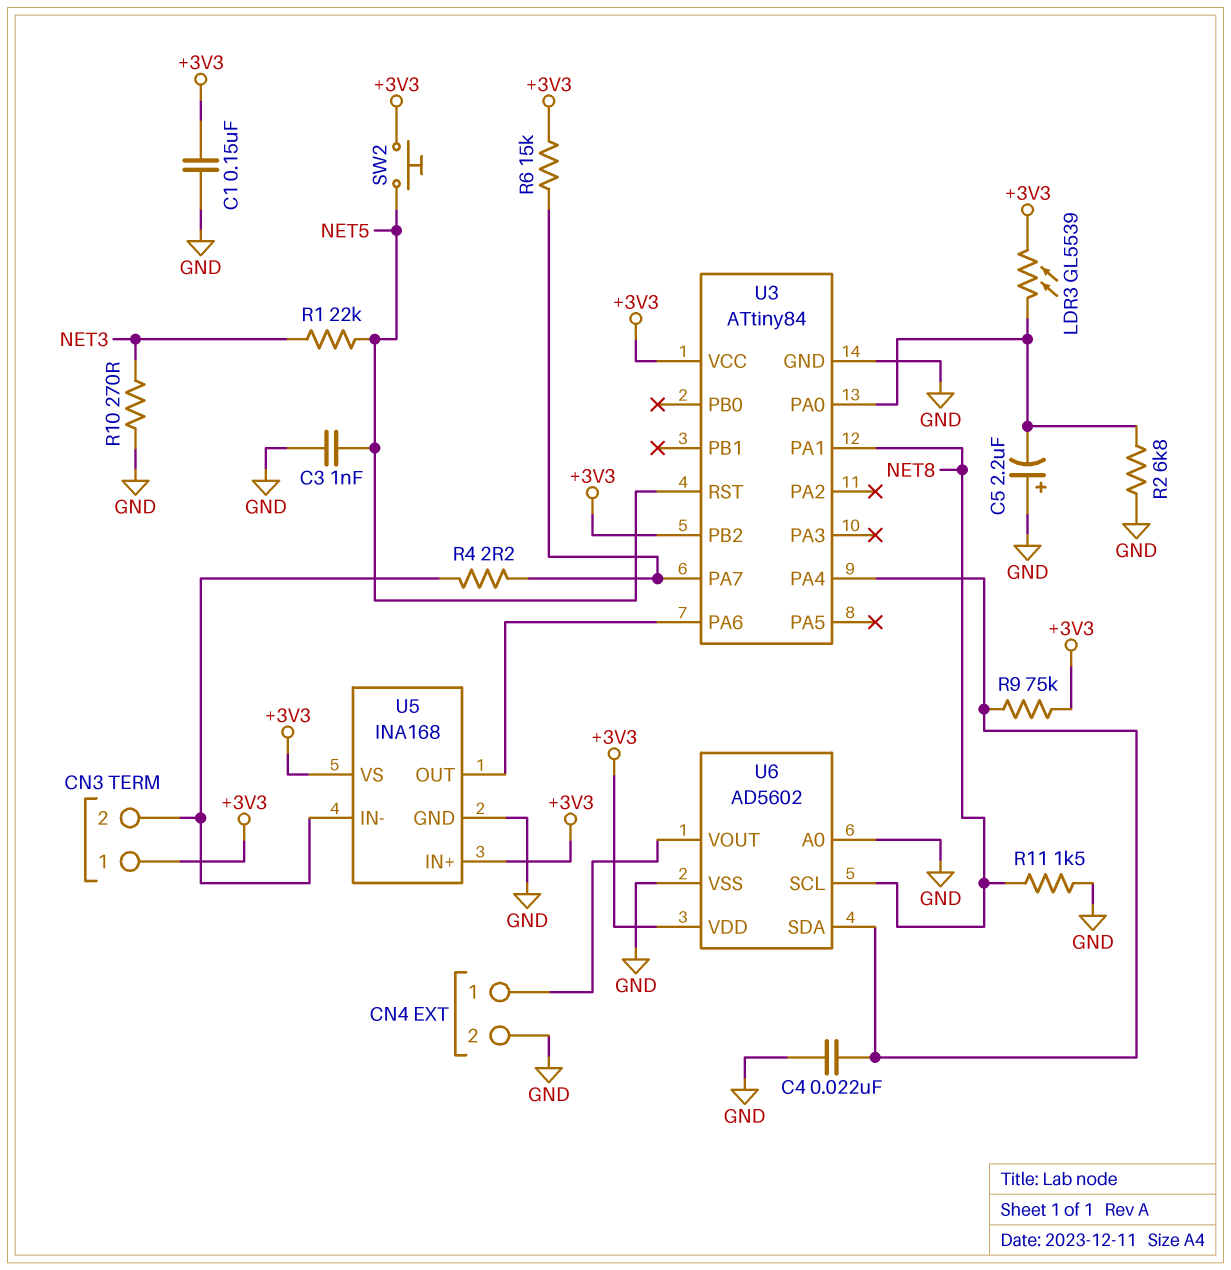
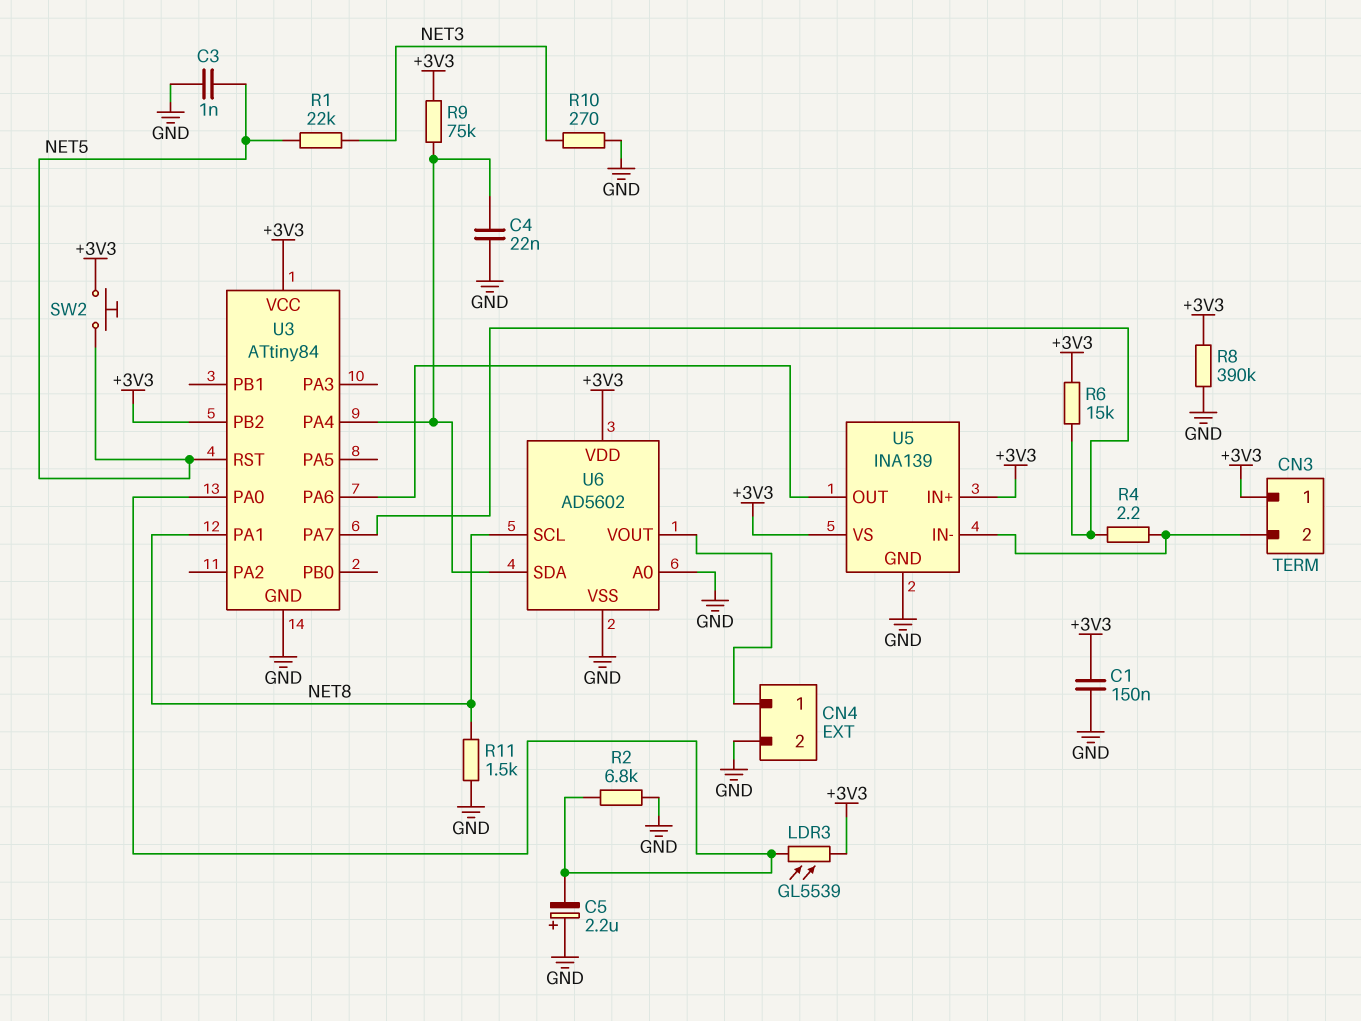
R8: none -> 390k (+3V3, GND)
U5: INA168 -> INA139

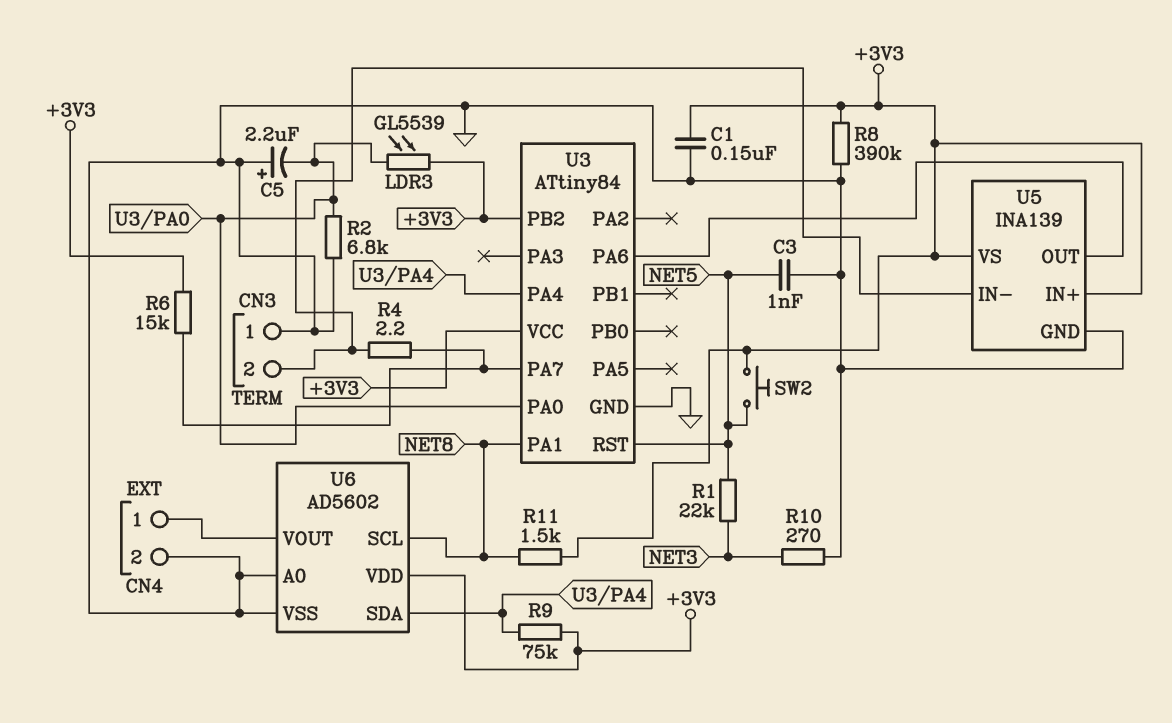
C4: 22nF (GND, U3/PA4) -> none
CN3 pin 1: +3V3 -> GND
R11: 1.5k (GND, NET8) -> 1.5k (+3V3, NET8)

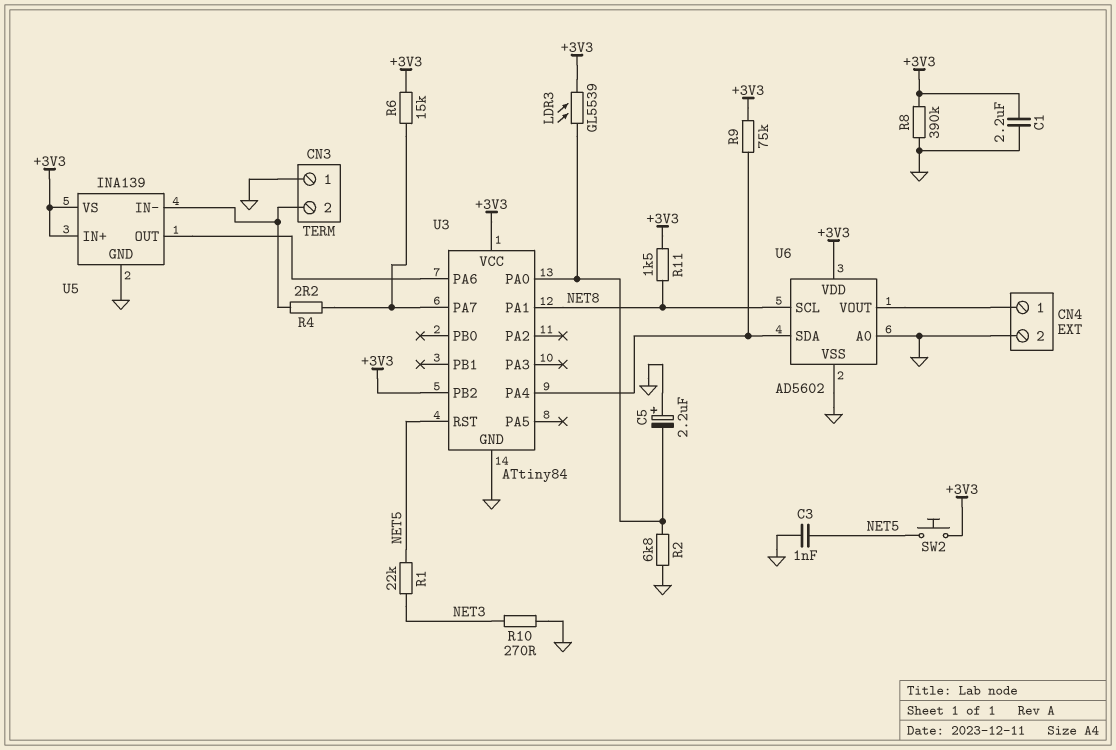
C1: 150nF (+3V3, GND) -> 2.2uF (+3V3, GND)

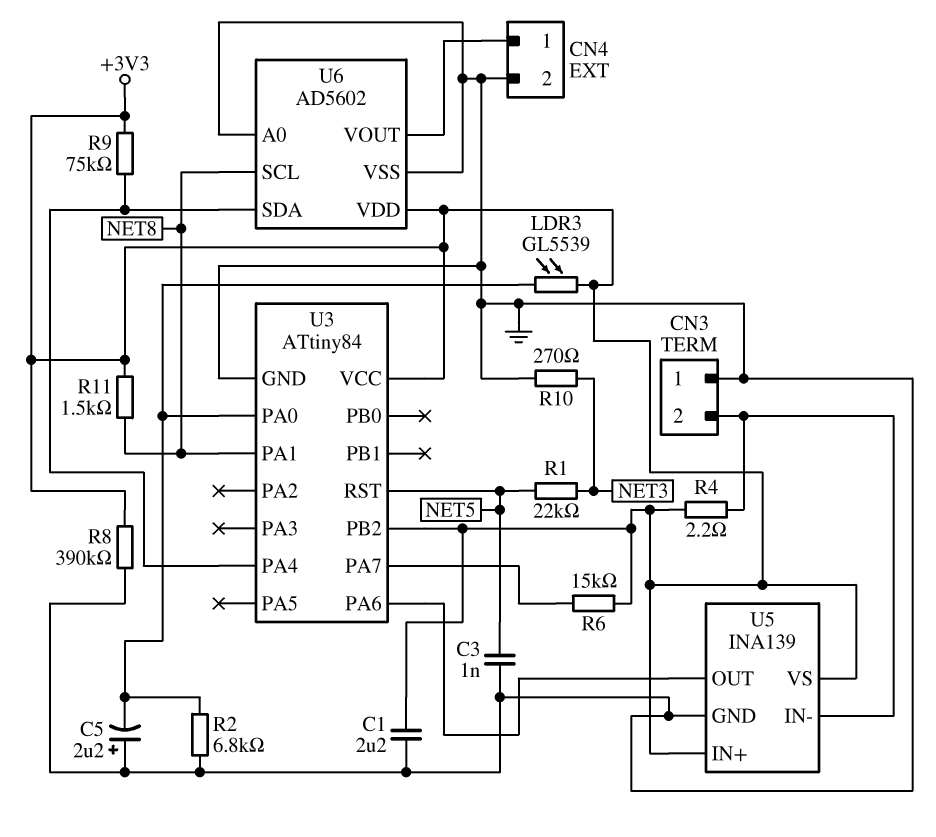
R4: 2.2 (CN3/2, U3/PA7) -> 2.2 (+3V3, CN3/2)
SW2: button (+3V3, NET5) -> none

